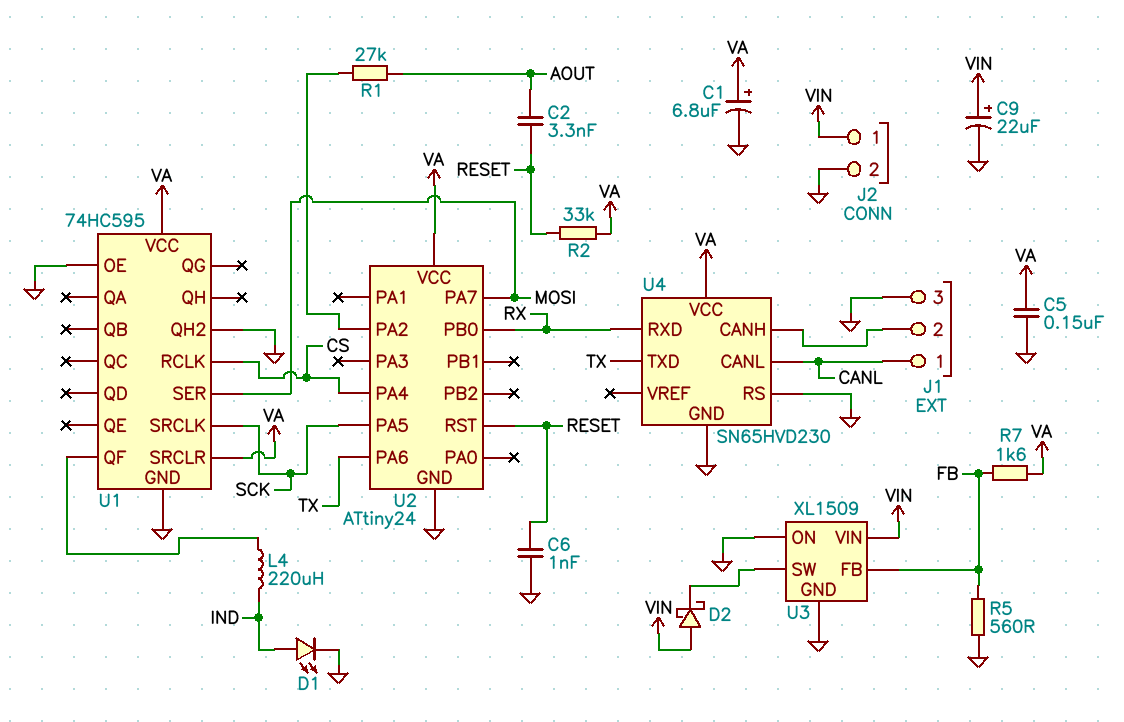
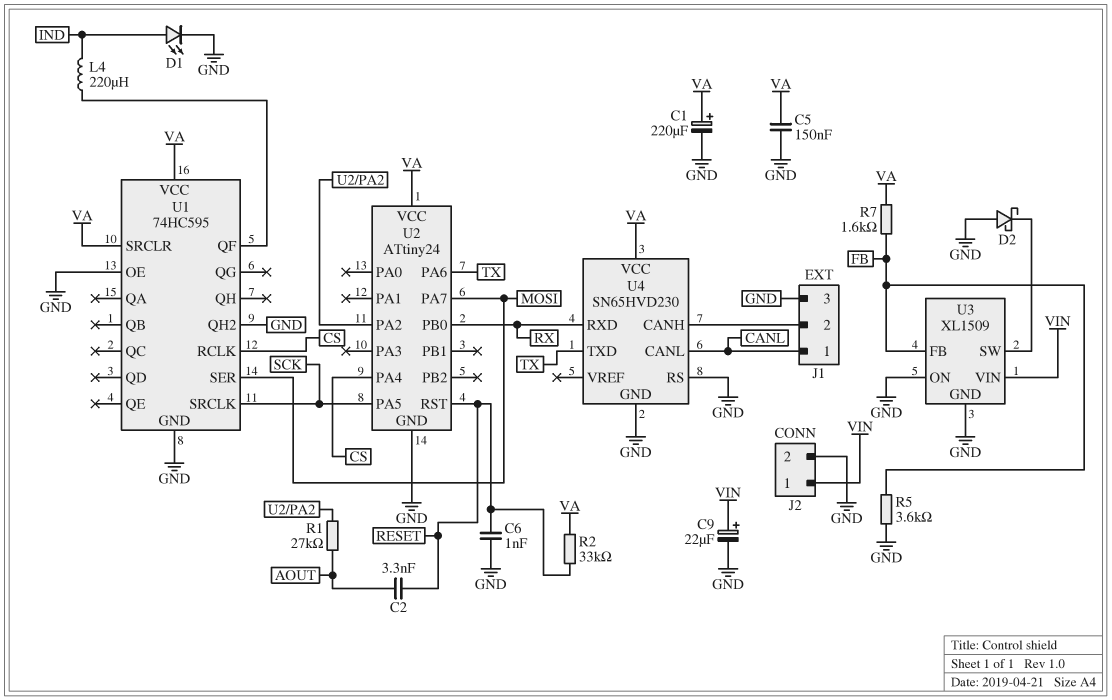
C1: 6.8uF (plus VA, minus GND) -> 220uF (plus VA, minus GND)
D2: schottky (A VIN, K U3/SW) -> schottky (A GND, K U3/SW)
R5: 560 (FB, GND) -> 3.6k (FB, GND)

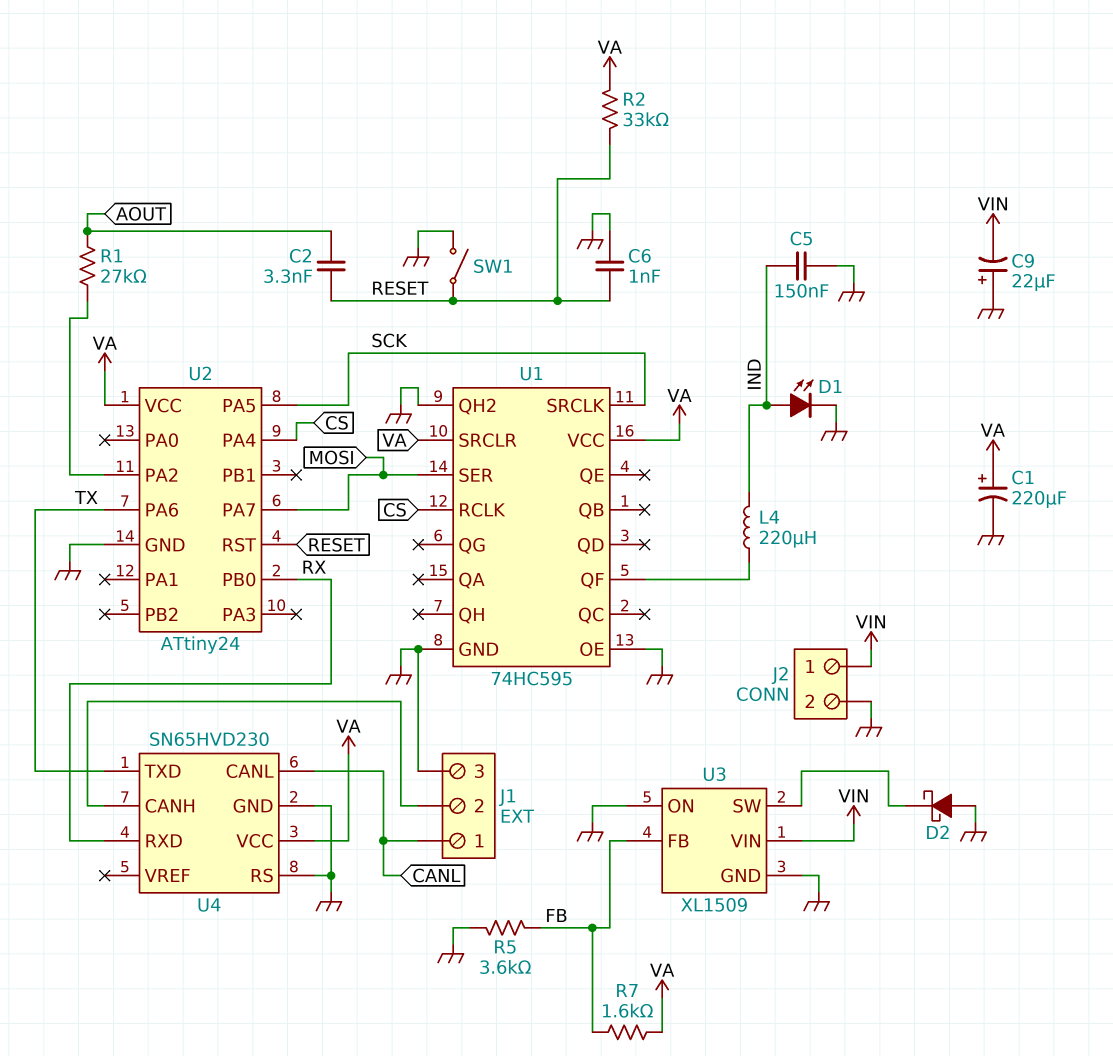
C5: 150nF (GND, VA) -> 150nF (GND, IND)
C9: 22uF (plus VIN, minus GND) -> 22uF (plus GND, minus VIN)
SW1: none -> switch (GND, RESET)

